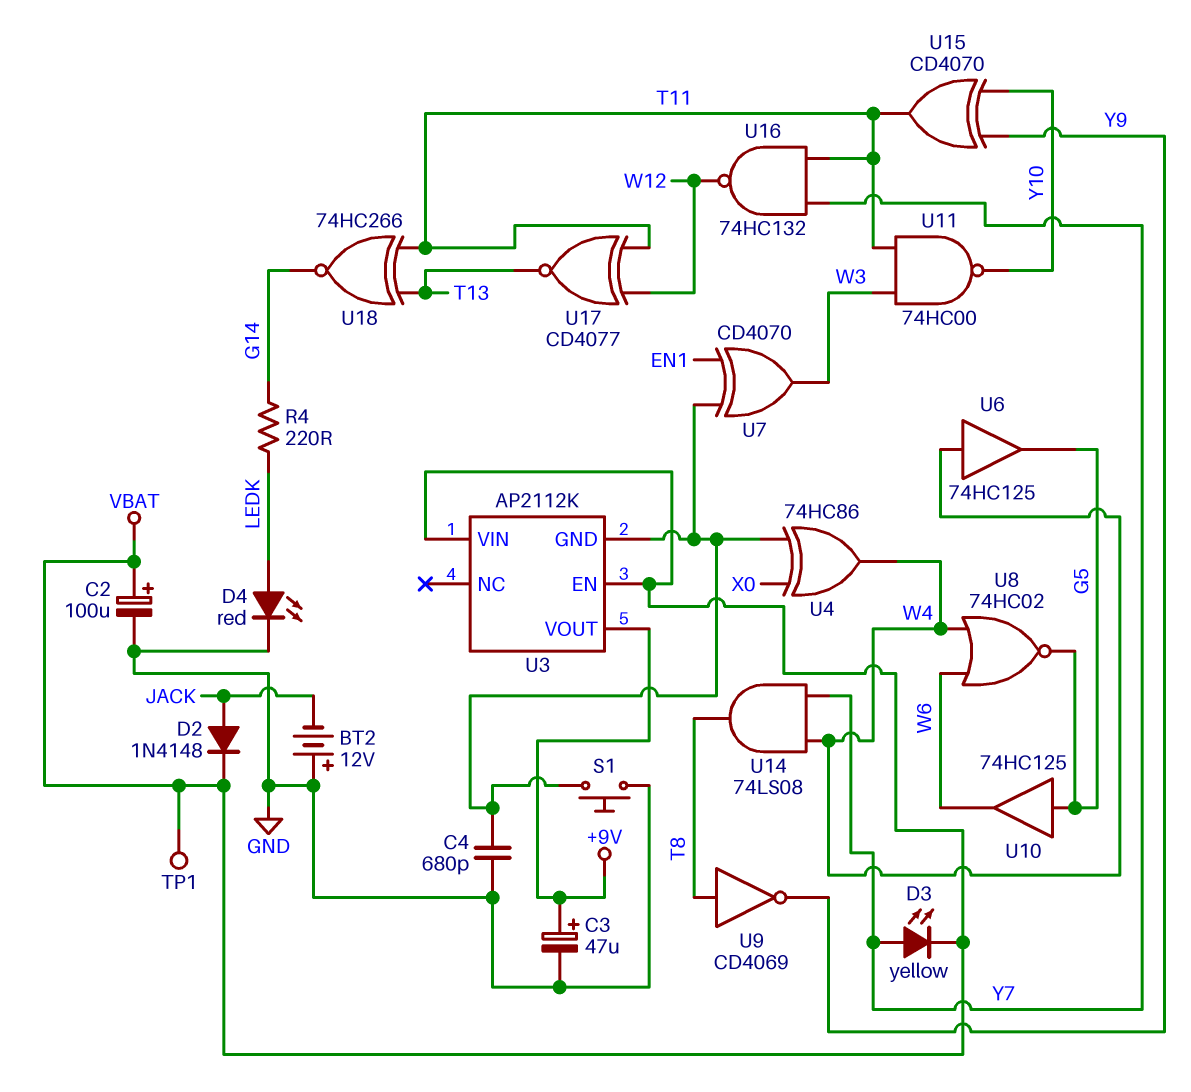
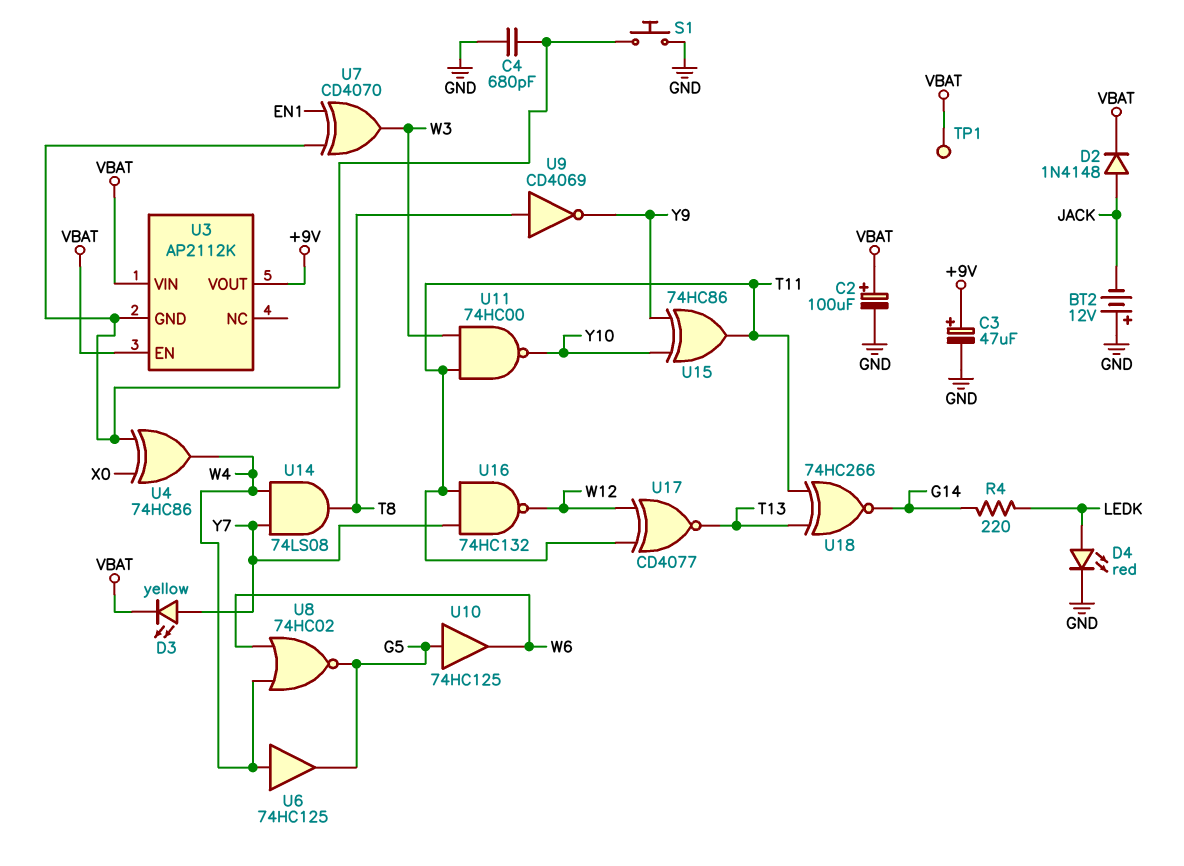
U15: XOR CD4070 (in Y9, in Y10, out T11) -> XOR 74HC86 (in Y9, in Y10, out T11)

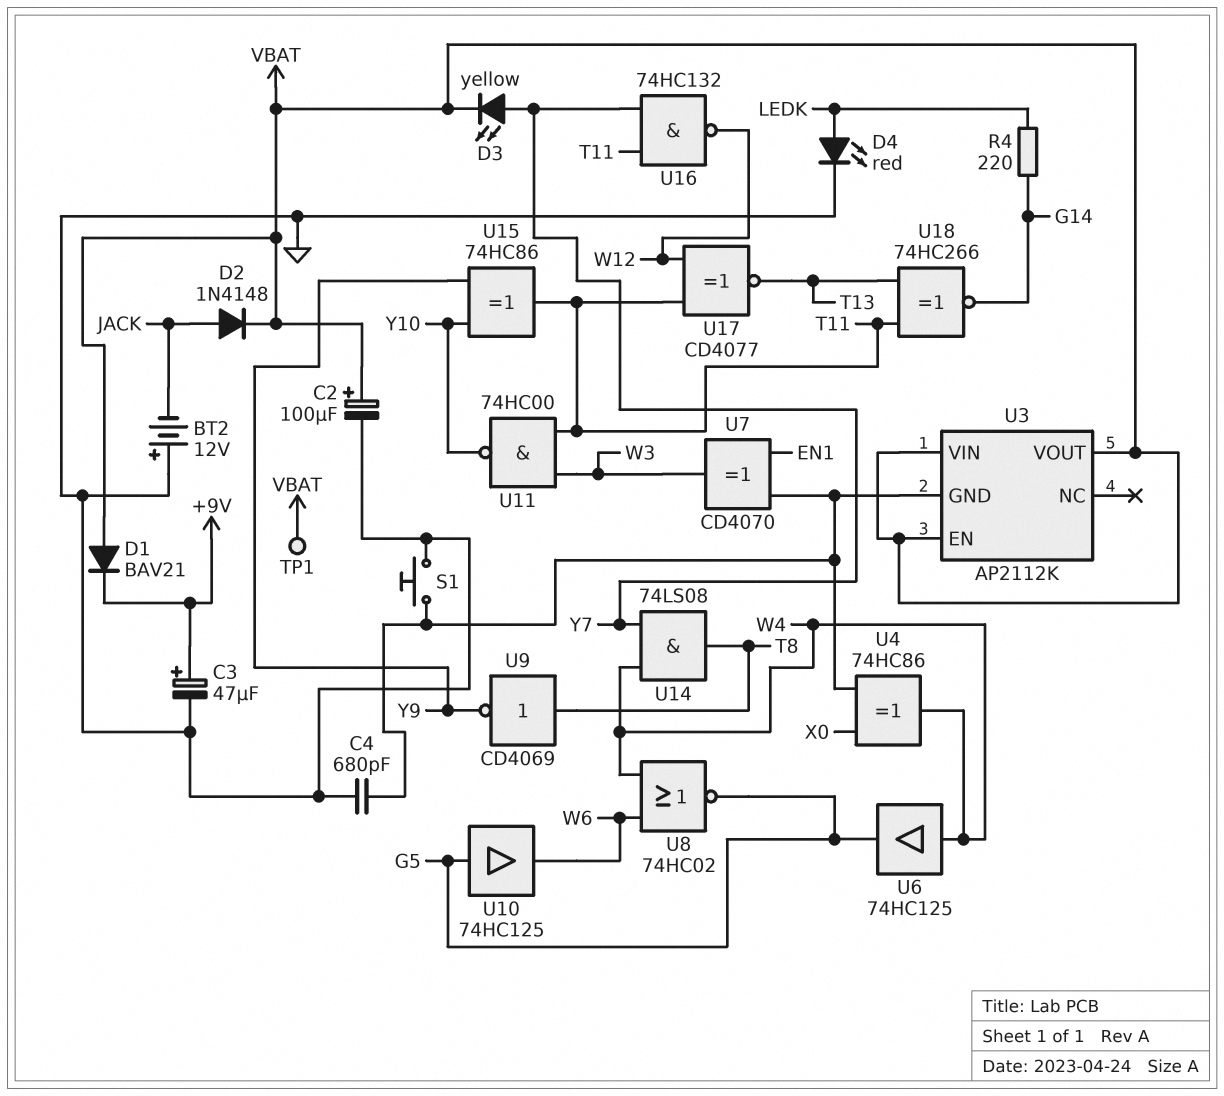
D1: none -> diode BAV21 (A VBAT, K +9V)
U3 pin VOUT: +9V -> VBAT

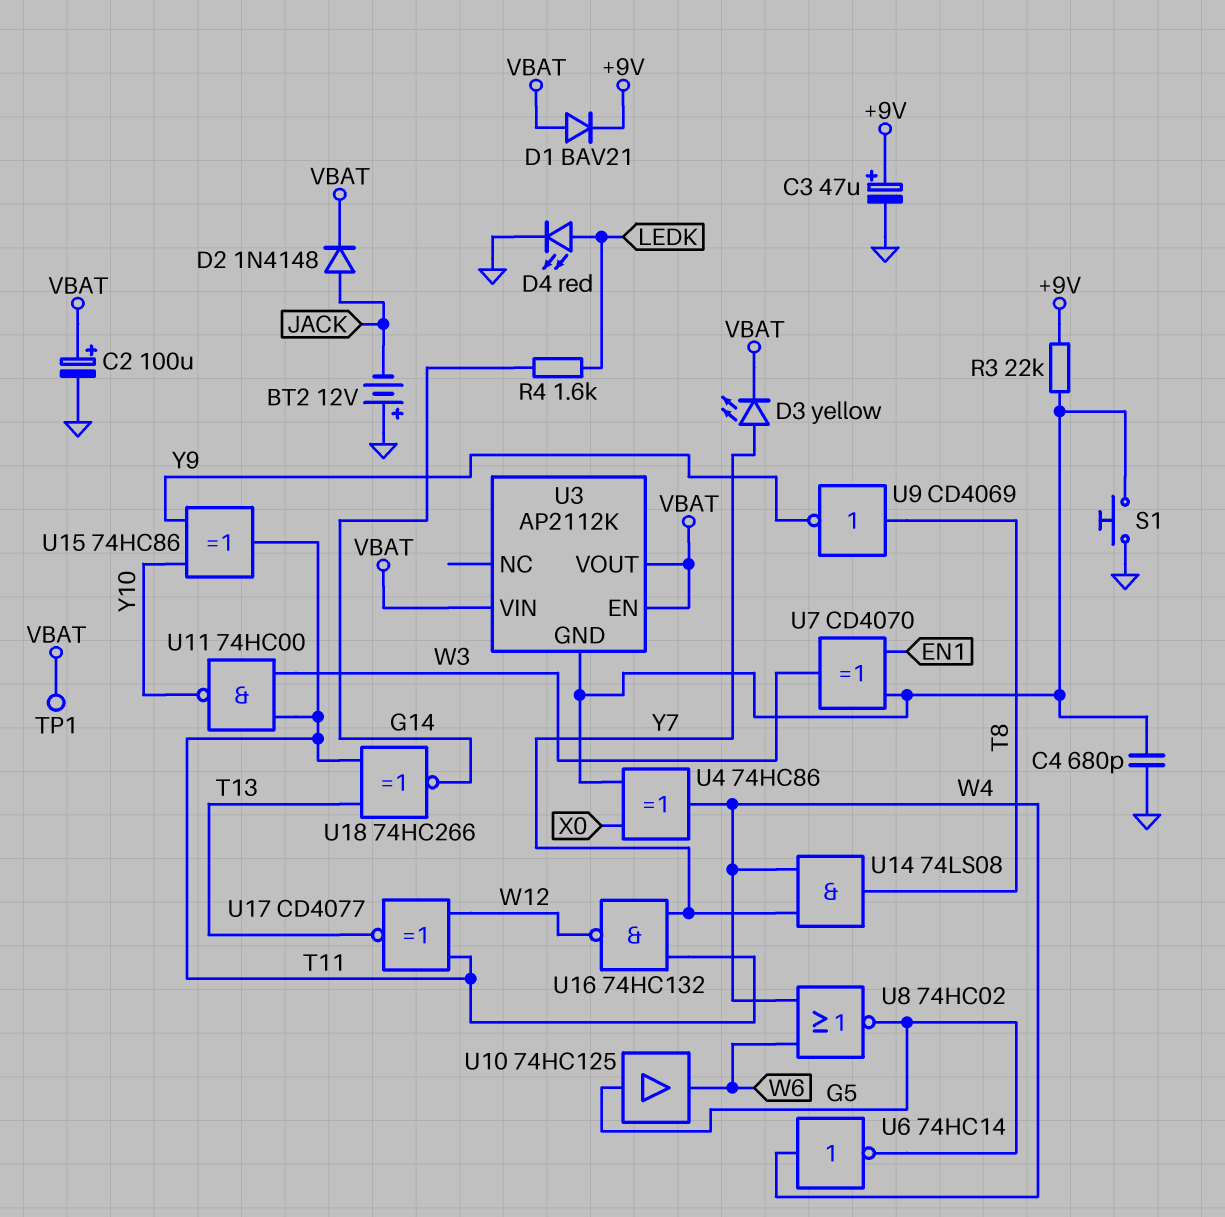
R3: none -> 22k (+9V, U3/GND)
R4: 220 (G14, LEDK) -> 1.6k (G14, LEDK)
U6: buffer 74HC125 (in W4, out G5) -> NOT 74HC14 (in W4, out G5)

